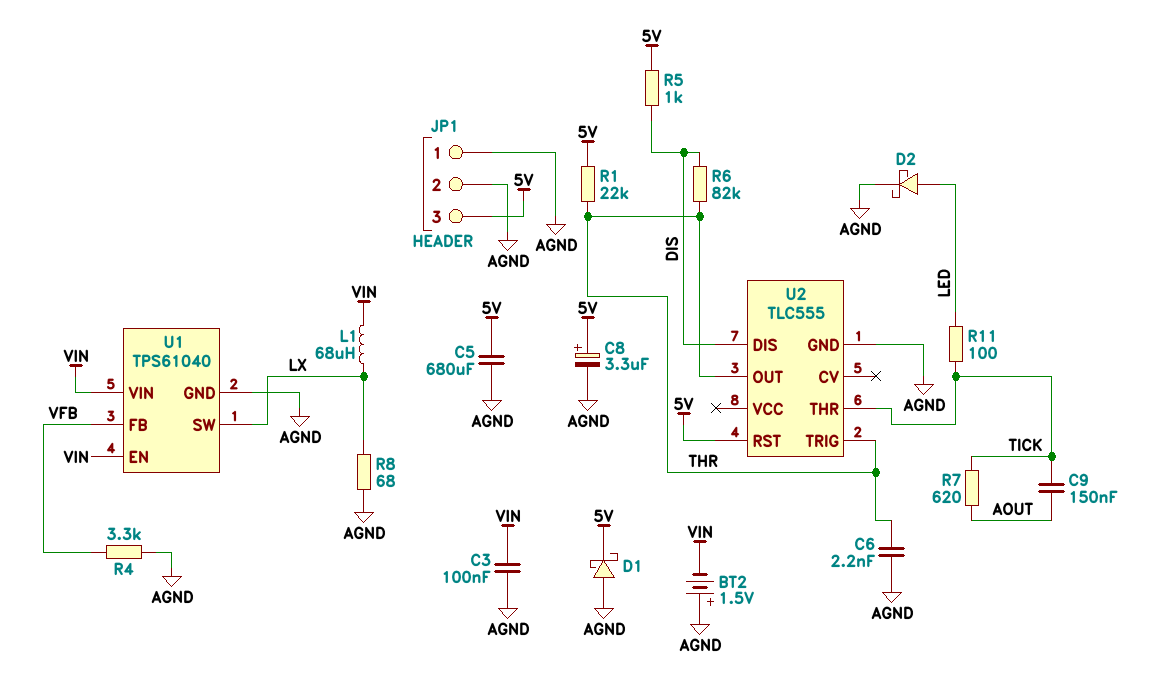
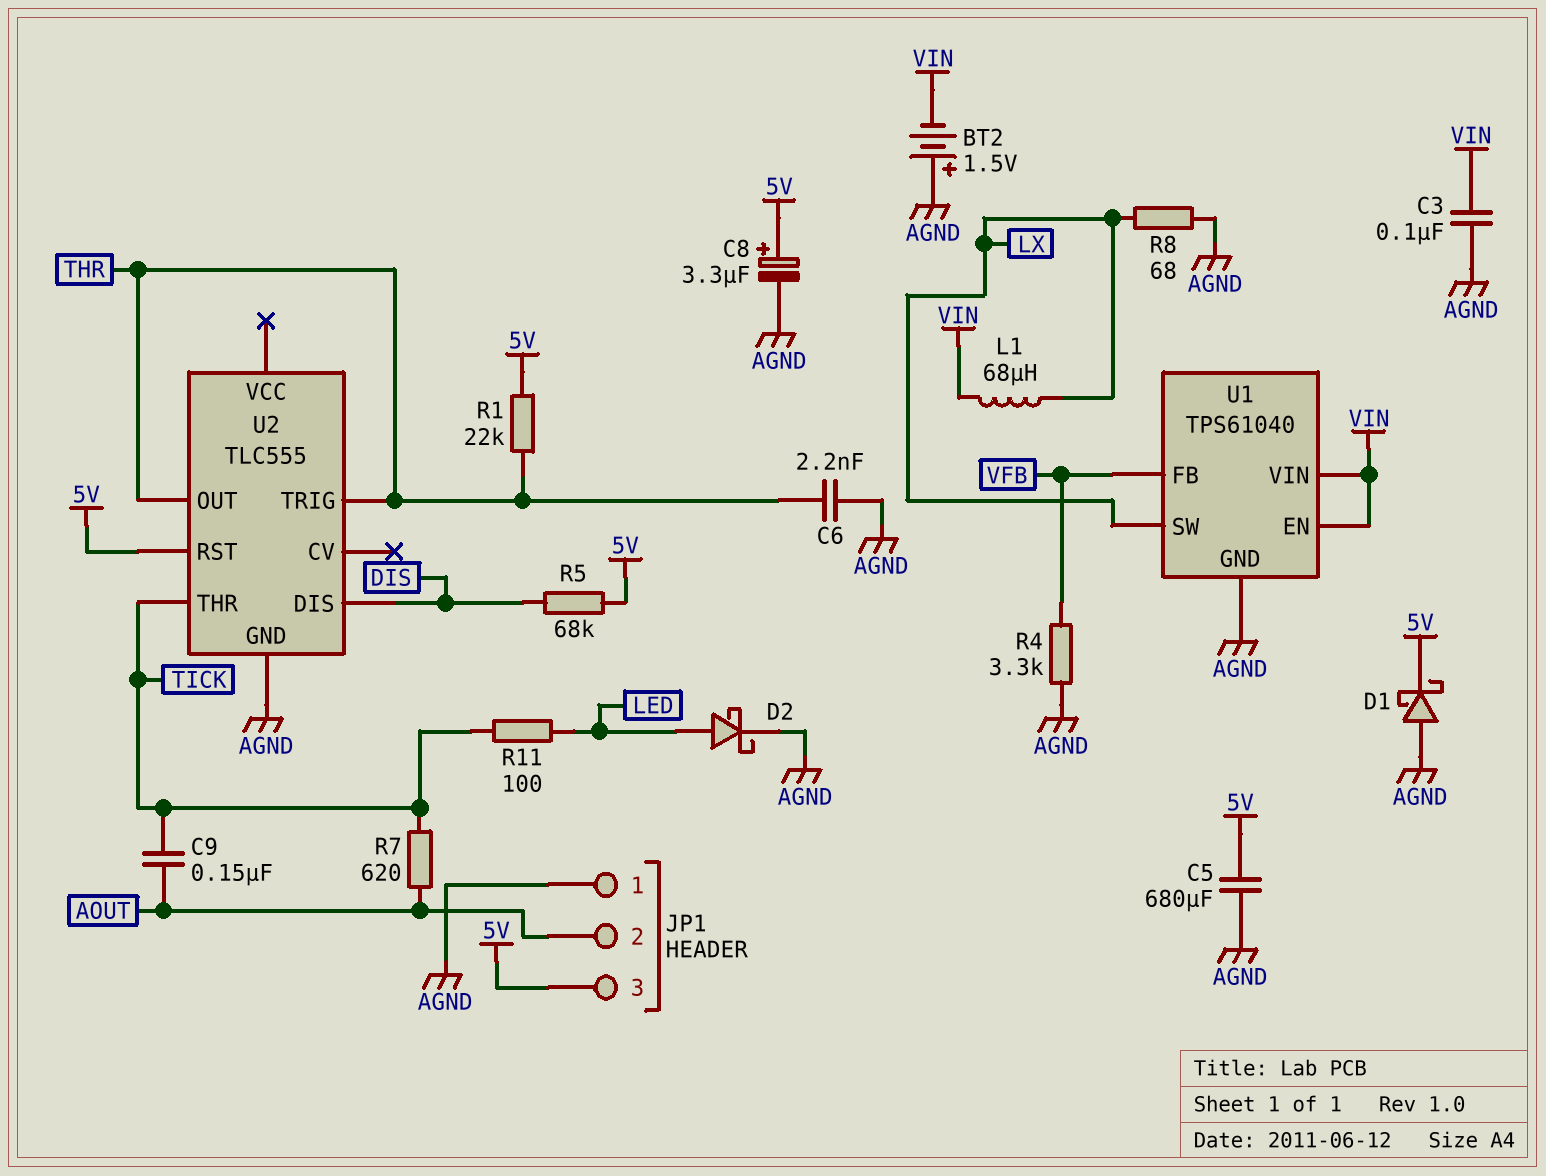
JP1 pin 2: AGND -> AOUT
R5: 1k (5V, DIS) -> 68k (5V, DIS)
R6: 82k (DIS, THR) -> none

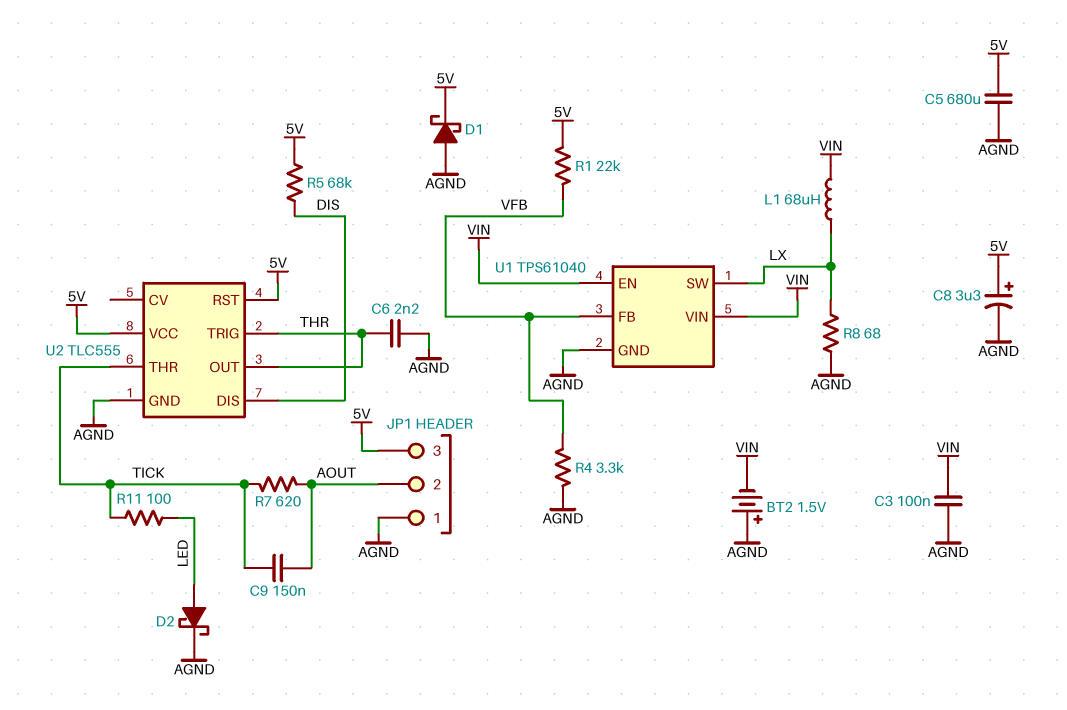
R1: 22k (5V, THR) -> 22k (5V, VFB)
U2 pin VCC: none -> 5V

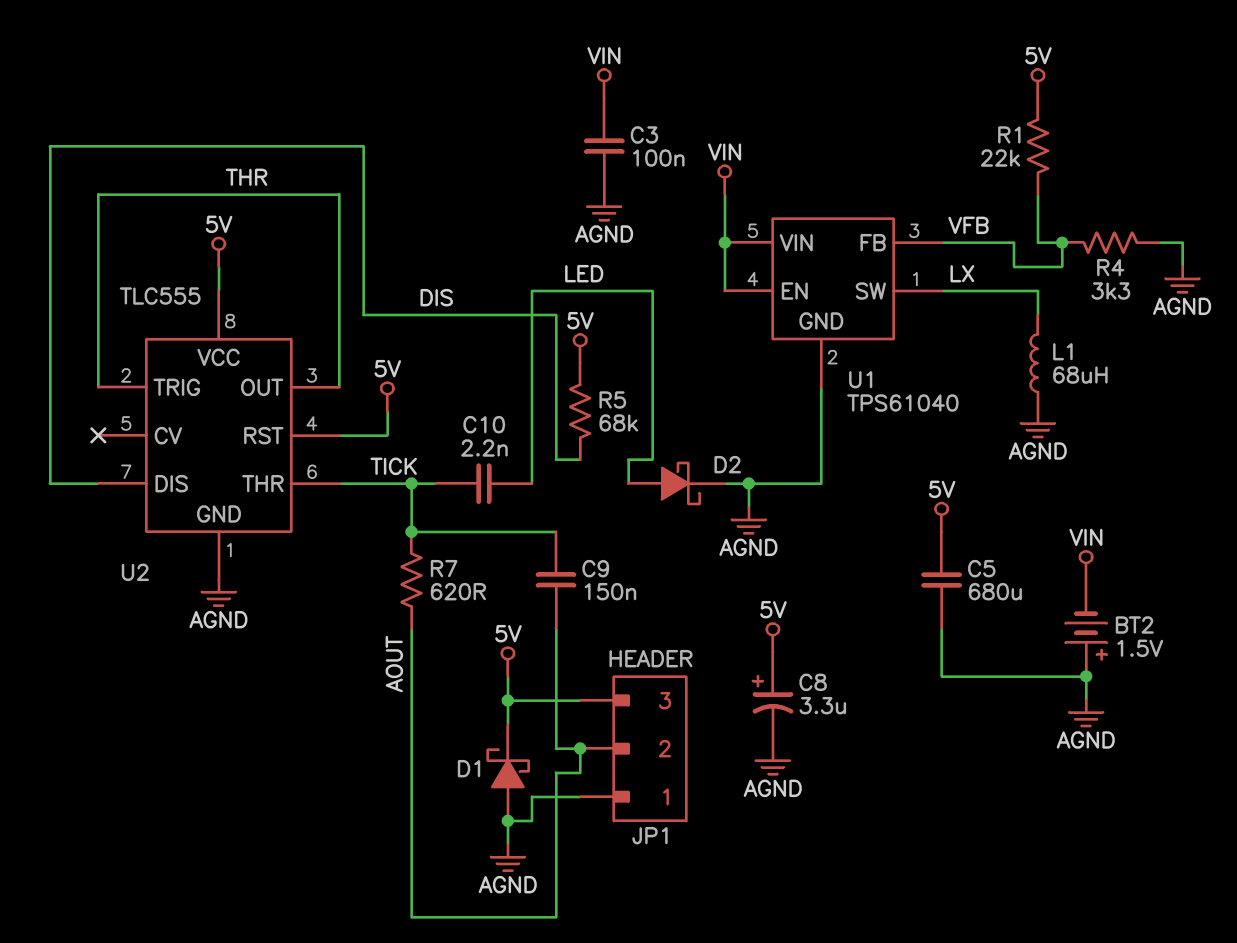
C6: 2.2nF (AGND, THR) -> none
C10: none -> 2.2nF (LED, TICK)
L1: 68uH (LX, VIN) -> 68uH (AGND, LX)
R8: 68 (AGND, LX) -> none
R11: 100 (LED, TICK) -> none

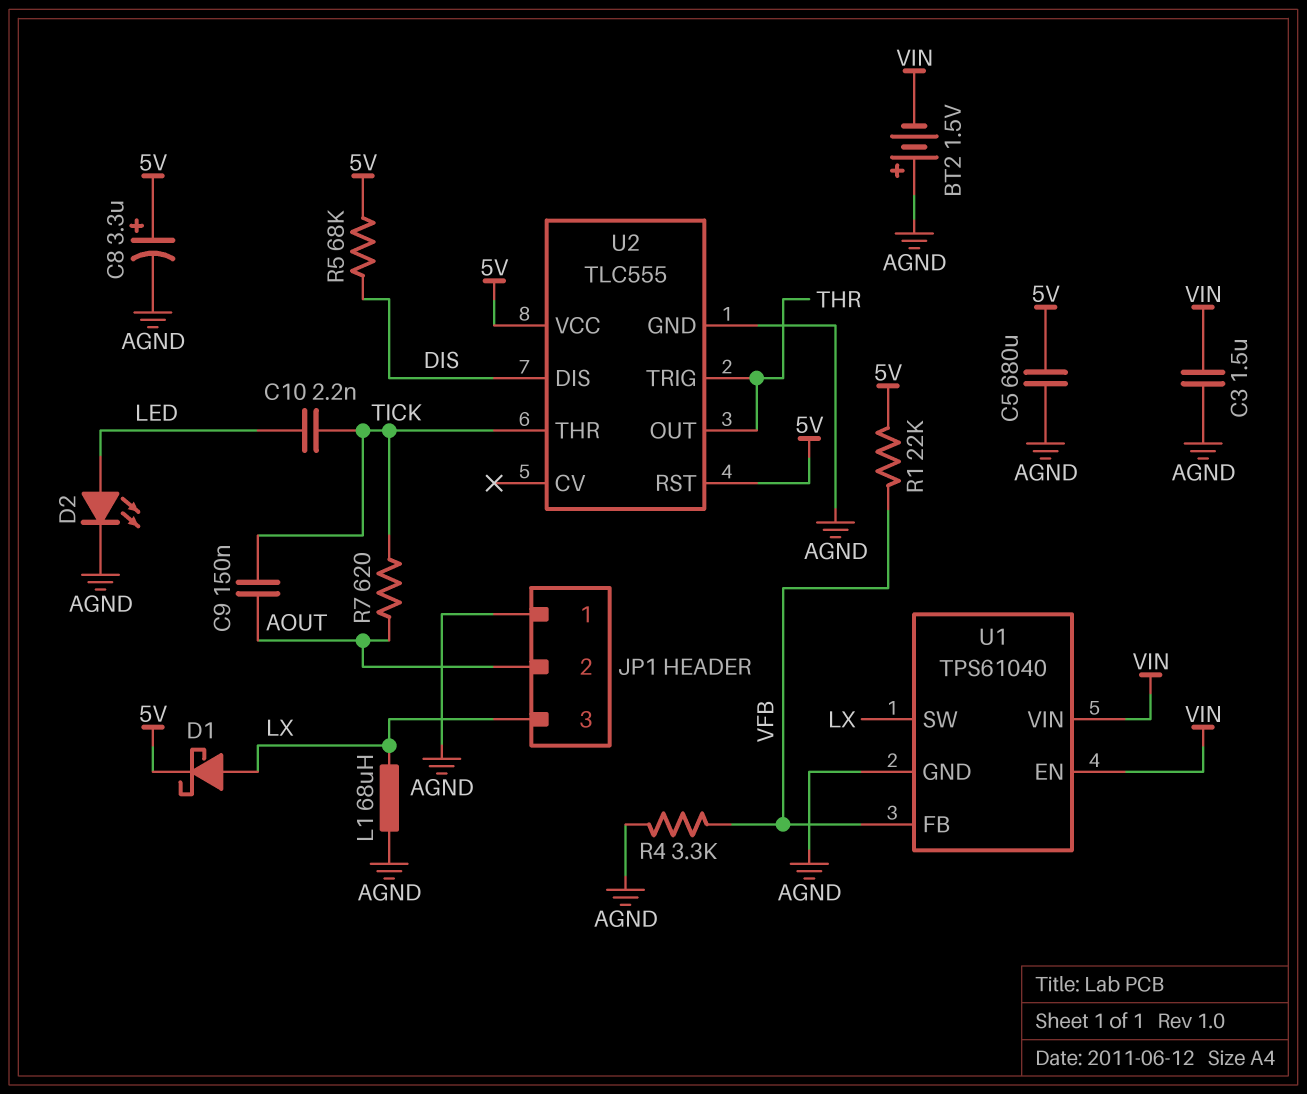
C3: 100nF (AGND, VIN) -> 1.5uF (AGND, VIN)
D1: schottky (A AGND, K 5V) -> schottky (A LX, K 5V)
D2: schottky (A LED, K AGND) -> LED (A LED, K AGND)
JP1 pin 3: 5V -> LX

